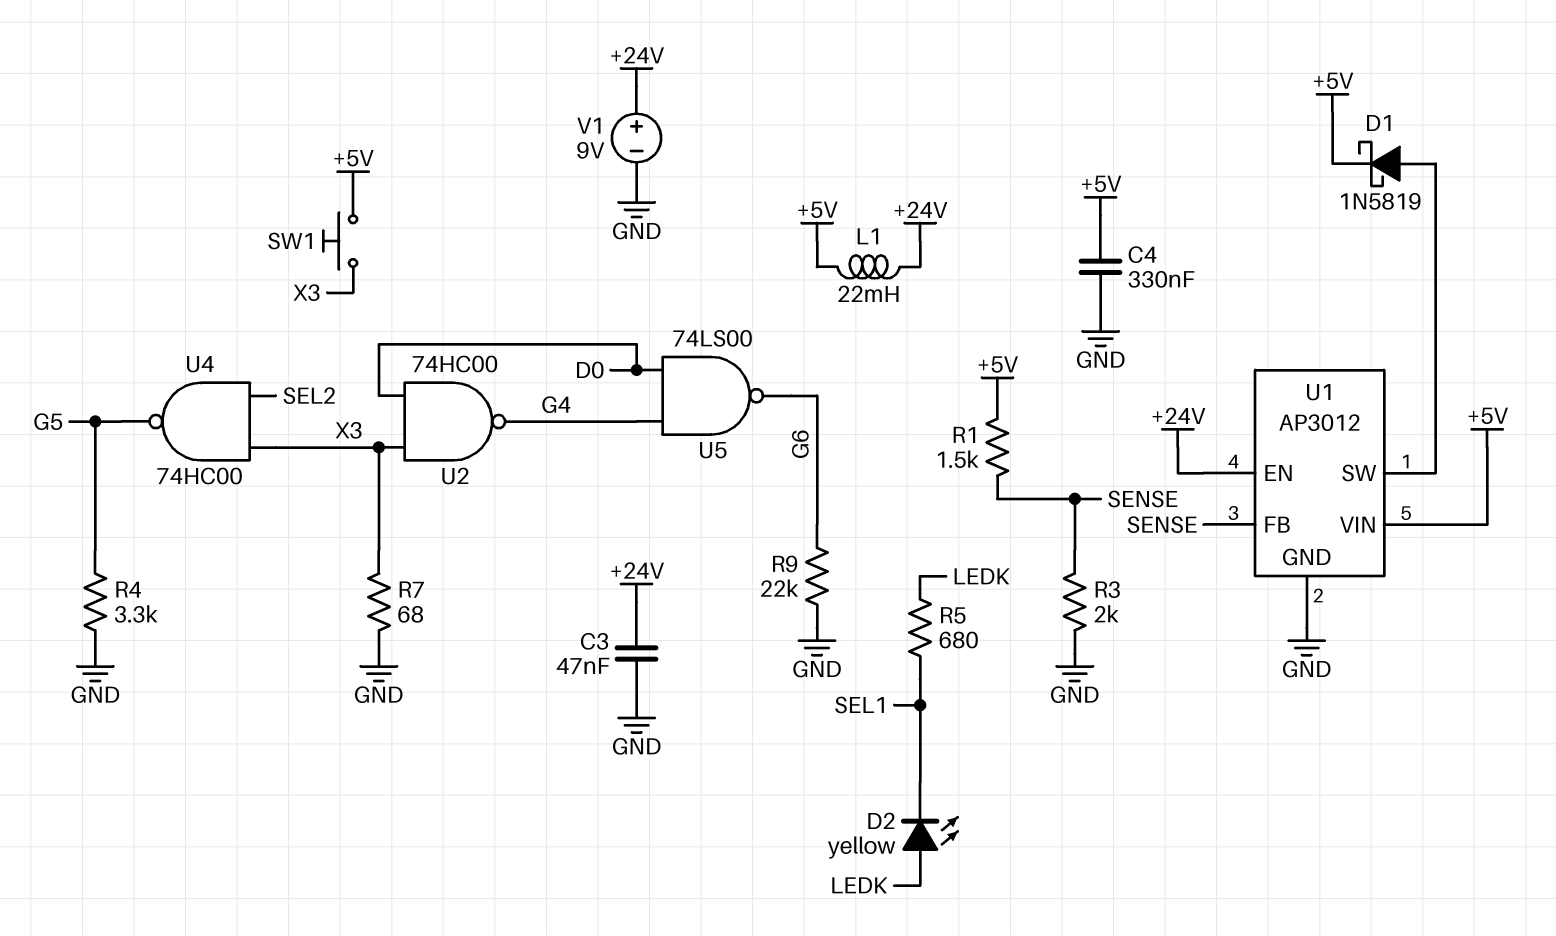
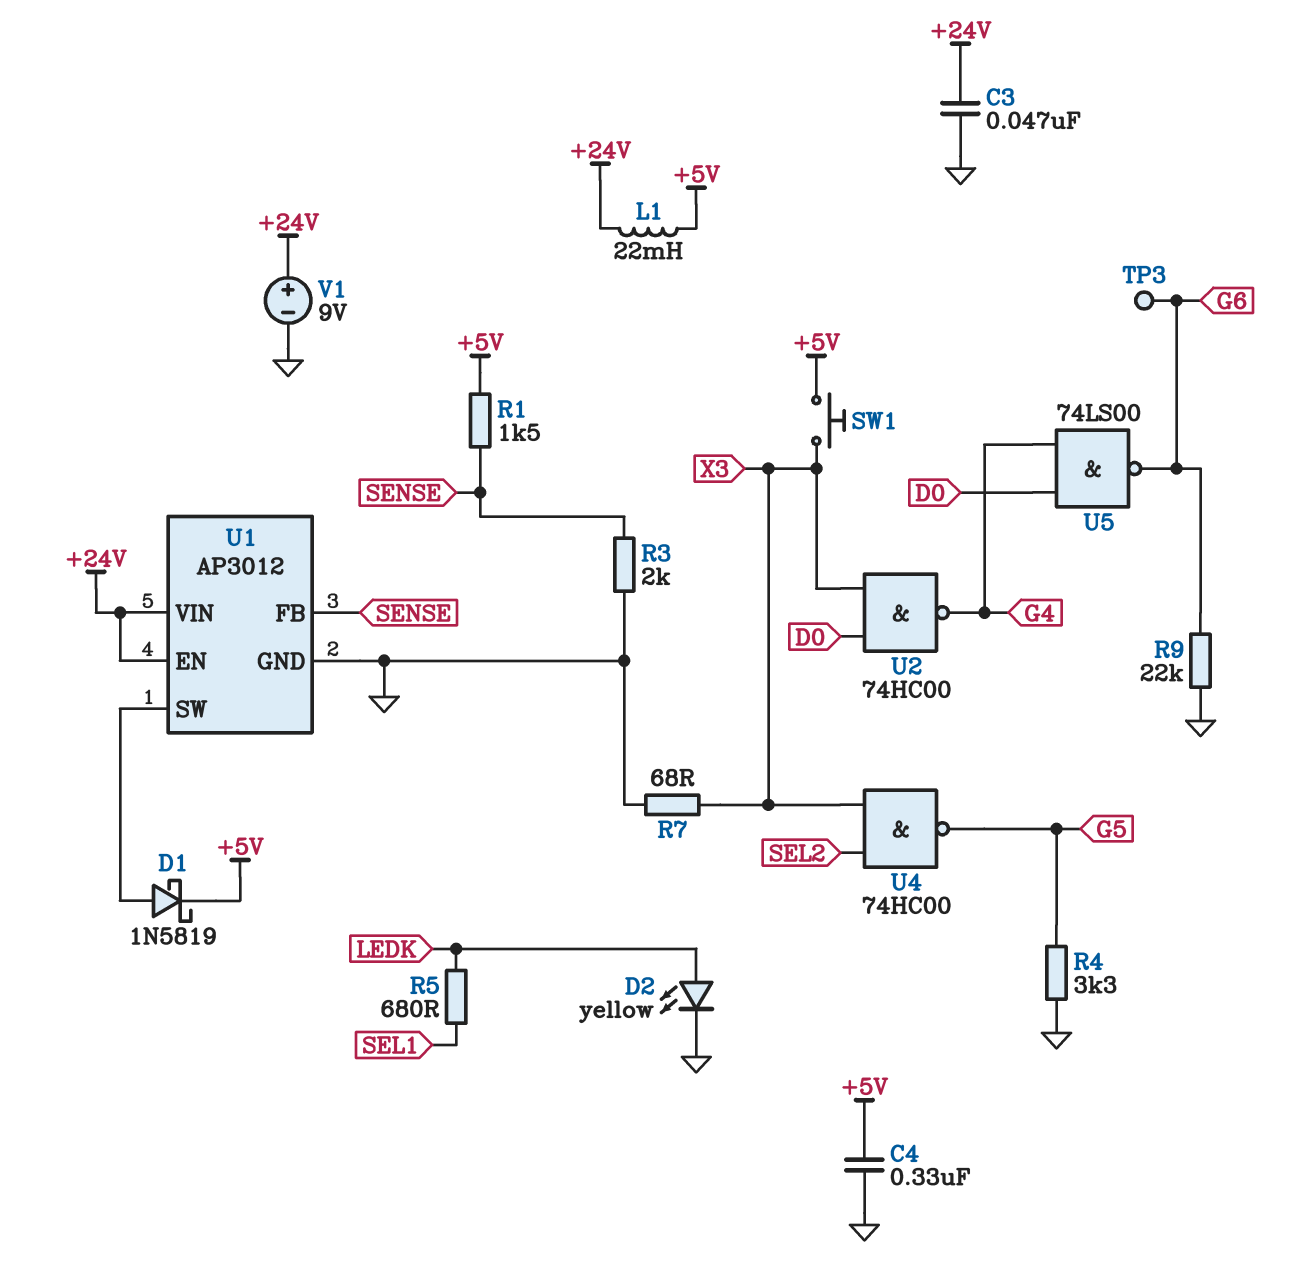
D2: LED yellow (A LEDK, K SEL1) -> LED yellow (A LEDK, K GND)
TP3: none -> test point (G6)
U1 pin VIN: +5V -> +24V

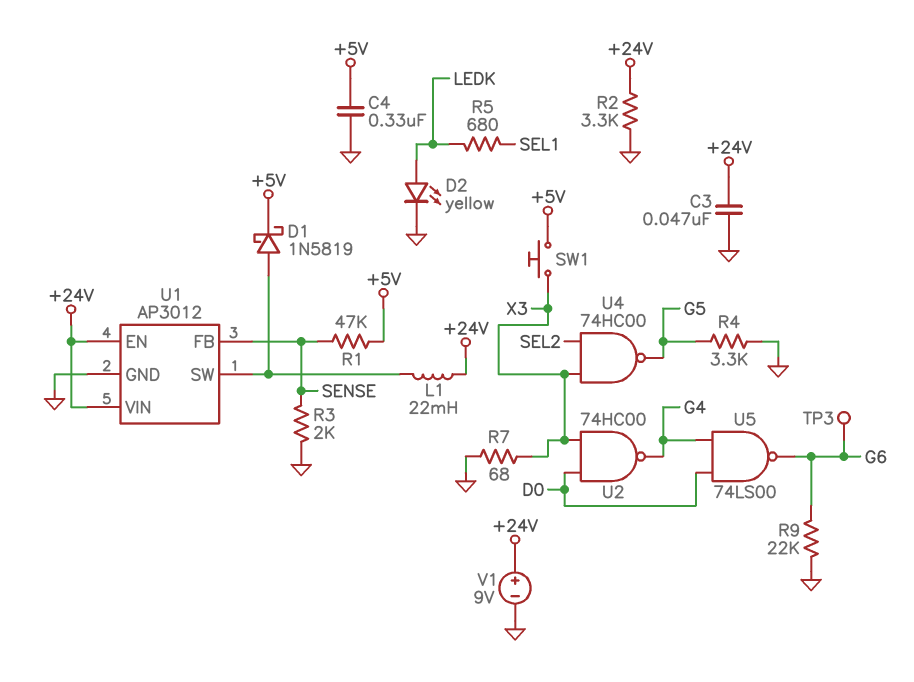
L1: 22mH (+5V, +24V) -> 22mH (+24V, U1/SW)
R1: 1.5k (+5V, SENSE) -> 47k (+5V, SENSE)
R2: none -> 3.3k (+24V, GND)

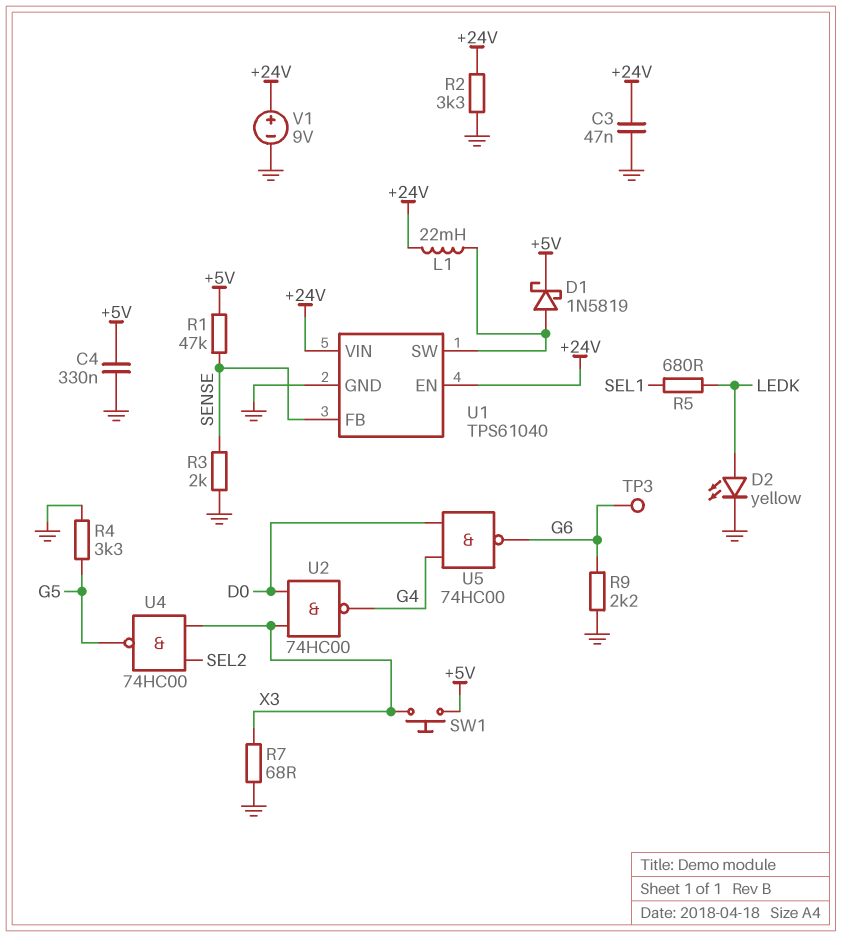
R9: 22k (G6, GND) -> 2.2k (G6, GND)
U1: AP3012 -> TPS61040
U5: NAND 74LS00 (in D0, in G4, out G6) -> NAND 74HC00 (in D0, in G4, out G6)

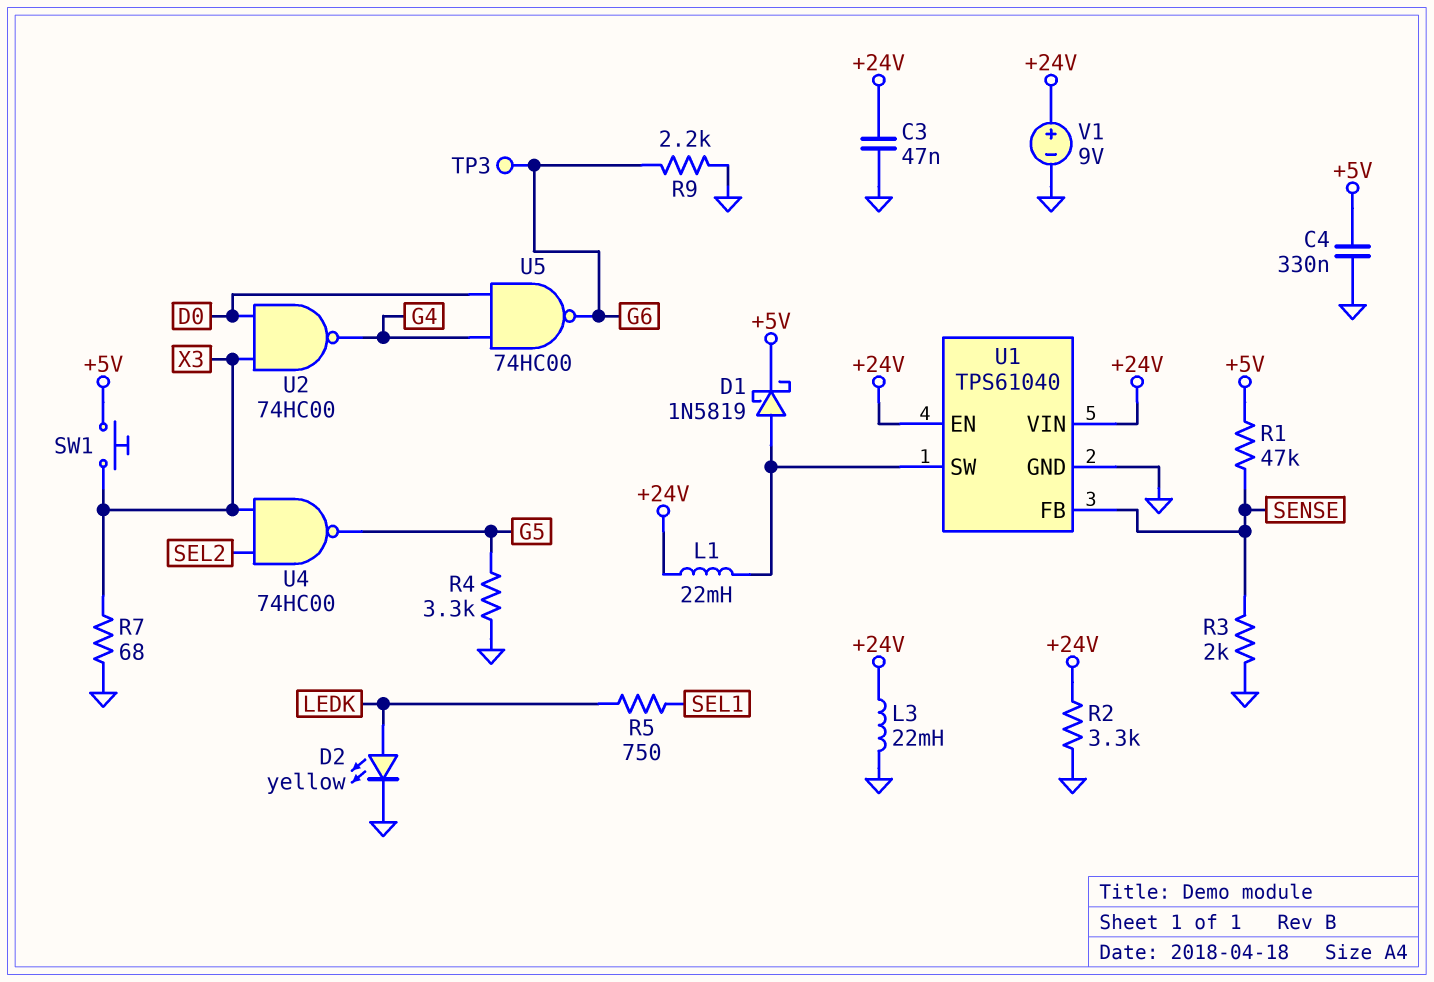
L3: none -> 22mH (+24V, GND)
R5: 680 (LEDK, SEL1) -> 750 (LEDK, SEL1)

